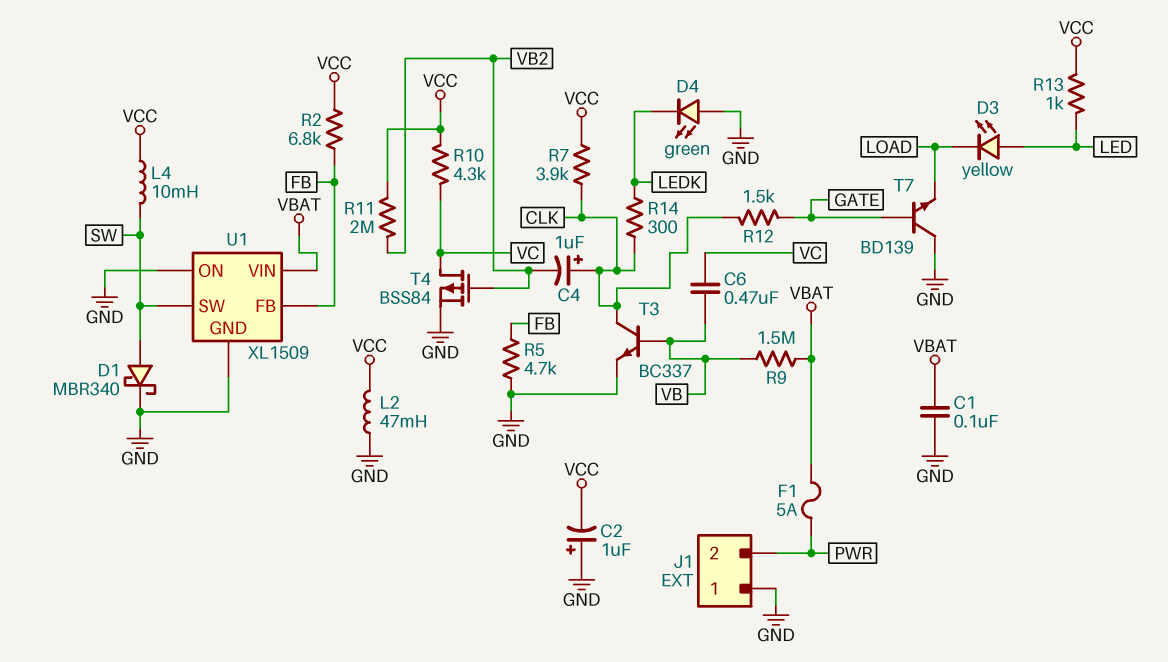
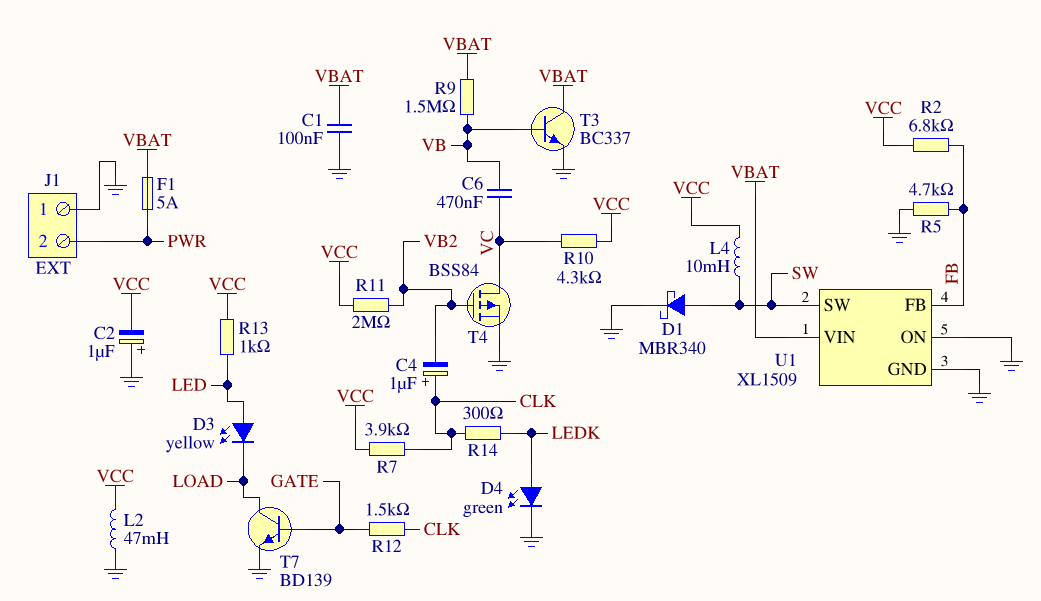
D4: LED green (A GND, K LEDK) -> LED green (A LEDK, K GND)
T3: NPN BC337 (B VB, C CLK, E GND) -> NPN BC337 (B VB, C VBAT, E GND)
T7: NPN BD139 (B GATE, C GND, E LOAD) -> NPN BD139 (B GATE, C LOAD, E GND)

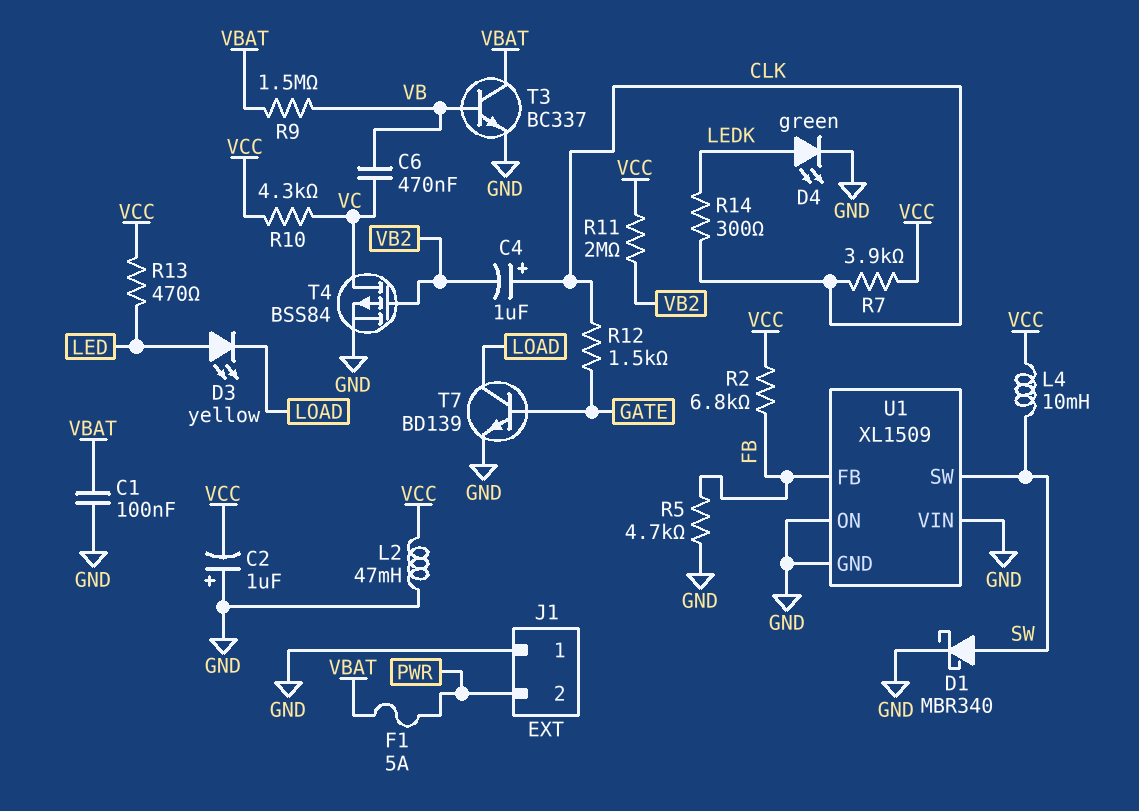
R13: 1k (LED, VCC) -> 470 (LED, VCC)
U1 pin VIN: VBAT -> GND

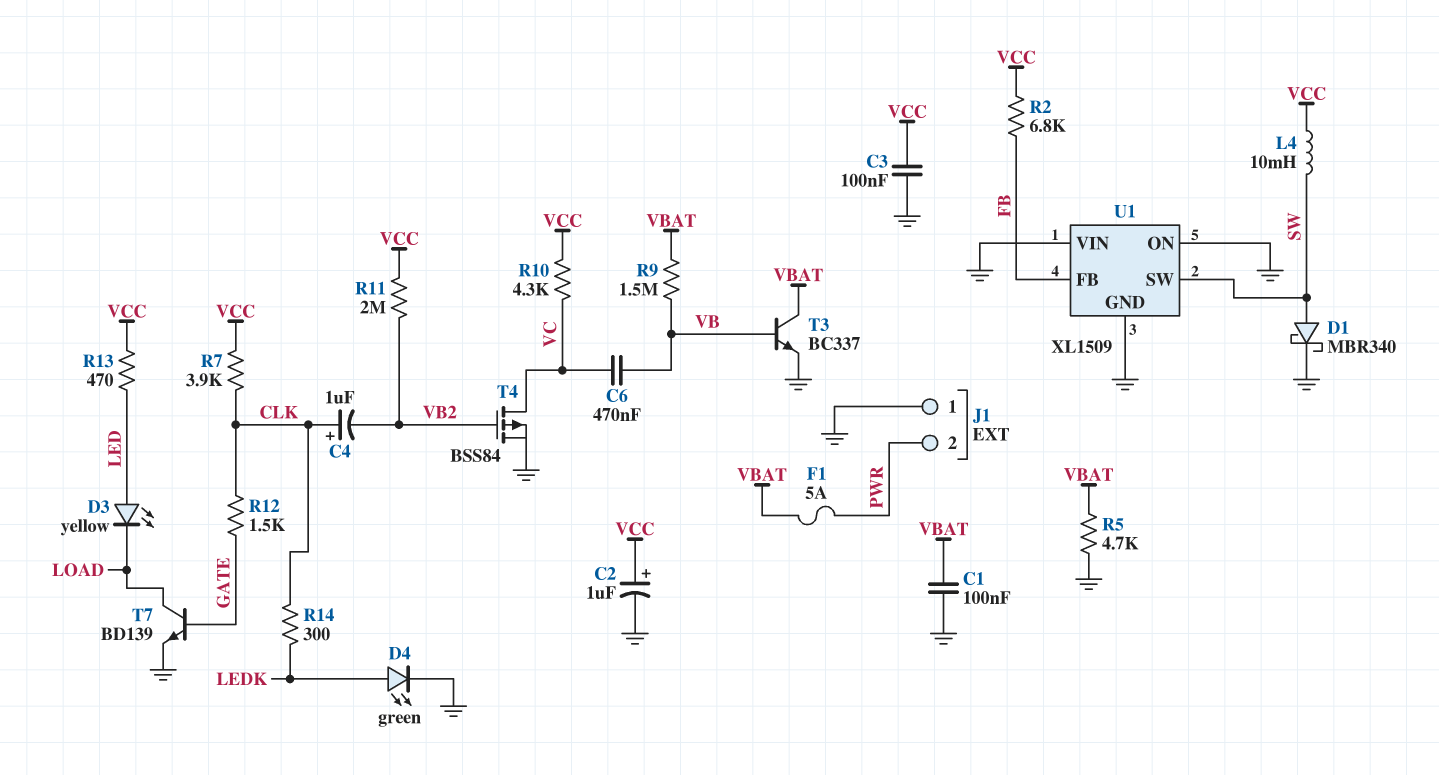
C2: 1uF (plus GND, minus VCC) -> 1uF (plus VCC, minus GND)
C3: none -> 100nF (GND, VCC)
L2: 47mH (GND, VCC) -> none
R5: 4.7k (FB, GND) -> 4.7k (GND, VBAT)

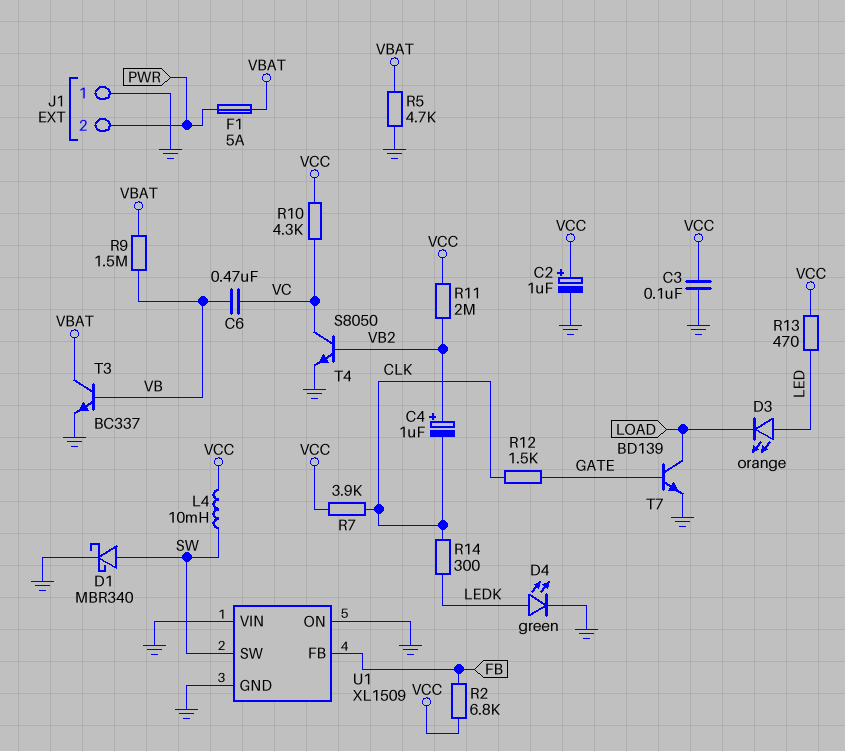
C1: 100nF (GND, VBAT) -> none
C4: 1uF (plus CLK, minus VB2) -> 1uF (plus VB2, minus CLK)
D3: LED yellow (A LED, K LOAD) -> LED orange (A LED, K LOAD)
T4: PMOS BSS84 (G VB2, D VC, S GND) -> NPN S8050 (B VB2, C VC, E GND)

